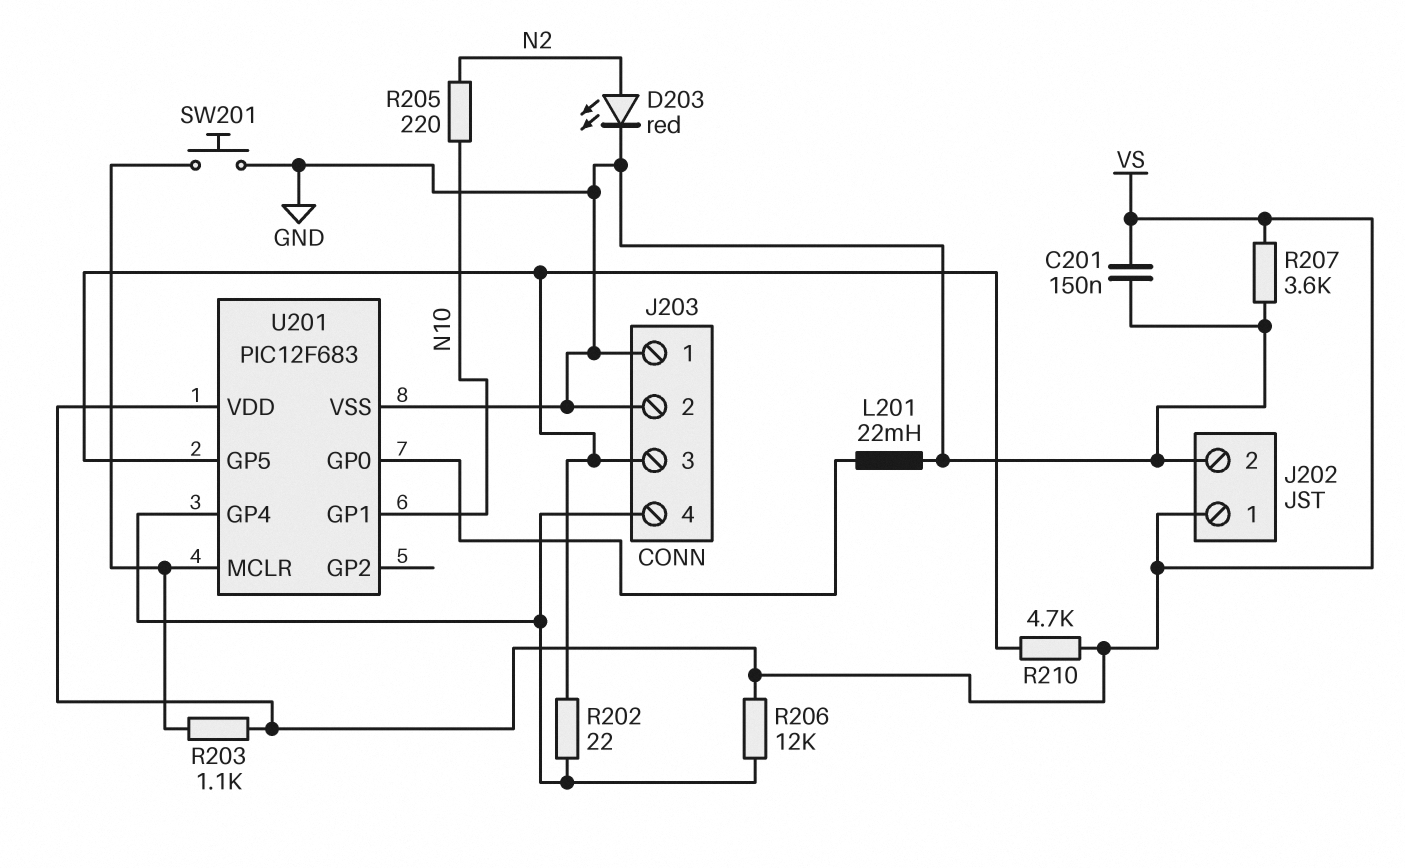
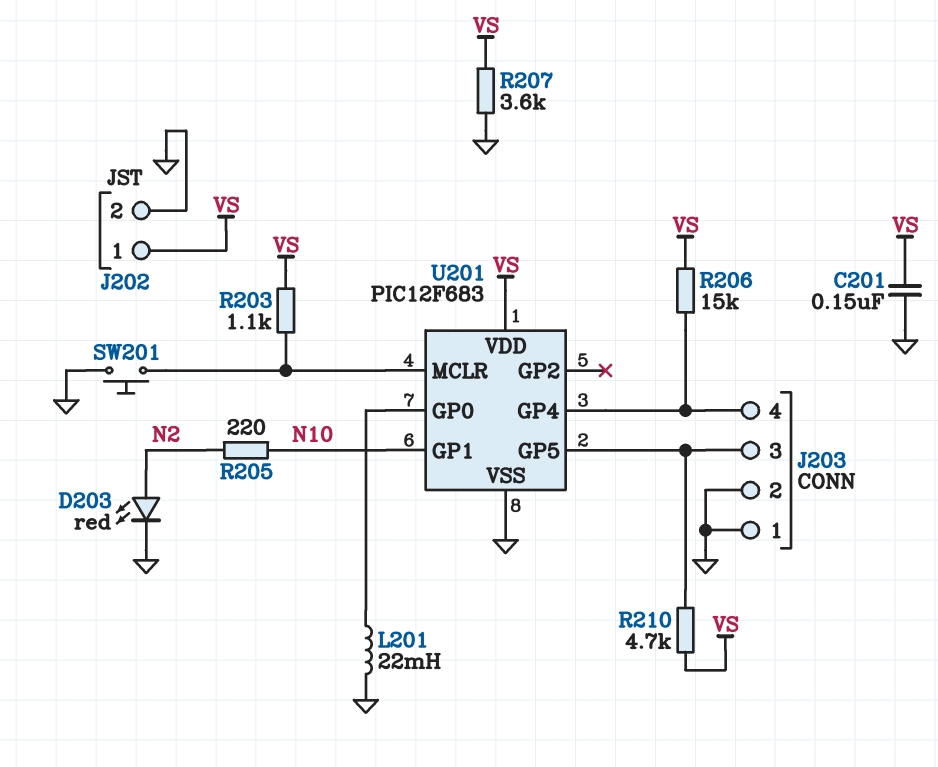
R202: 22 (J203/3, J203/4) -> none
R206: 12k (J203/4, VS) -> 15k (J203/4, VS)

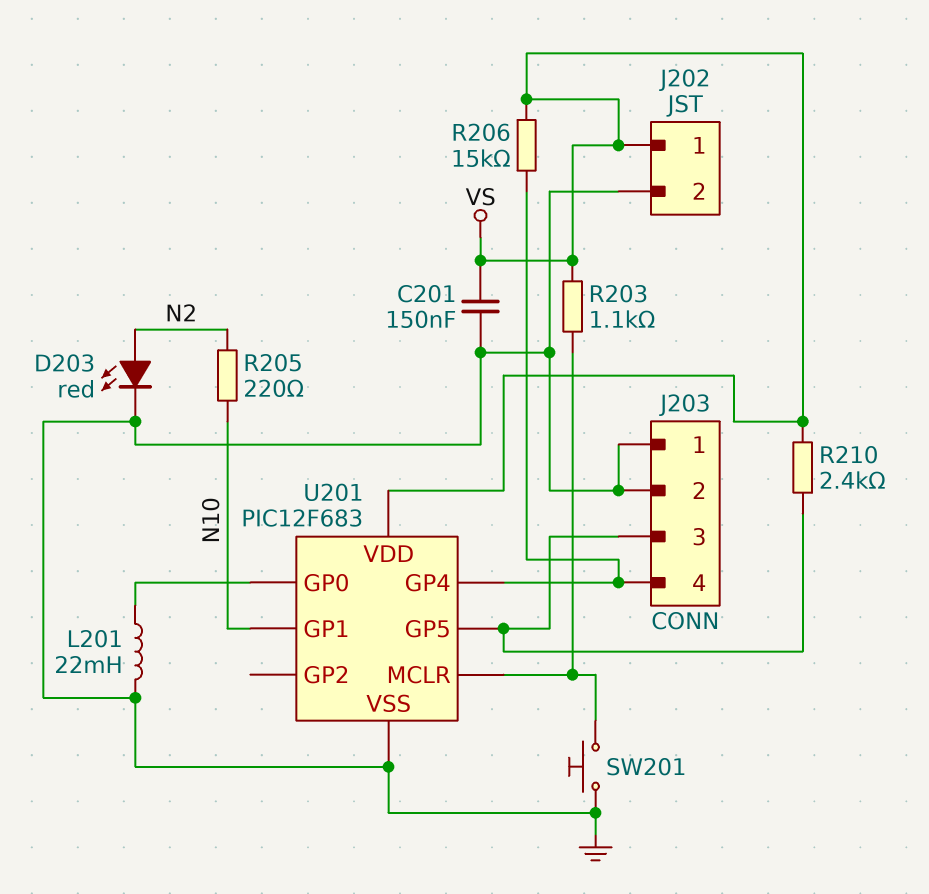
R207: 3.6k (GND, VS) -> none
R210: 4.7k (J203/3, VS) -> 2.4k (J203/3, VS)

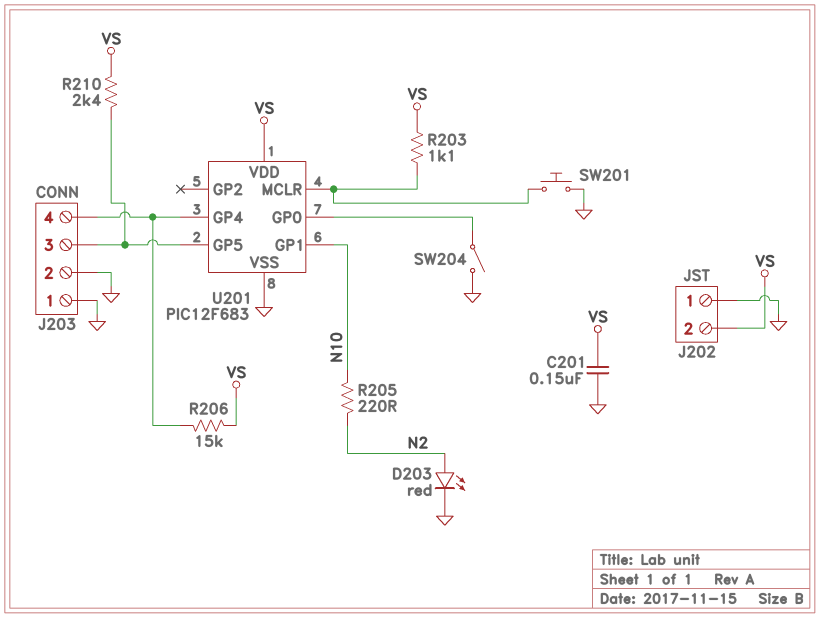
J202 pin 1: VS -> GND
J202 pin 2: GND -> VS
L201: 22mH (GND, U201/GP0) -> none
SW204: none -> switch (GND, U201/GP0)

